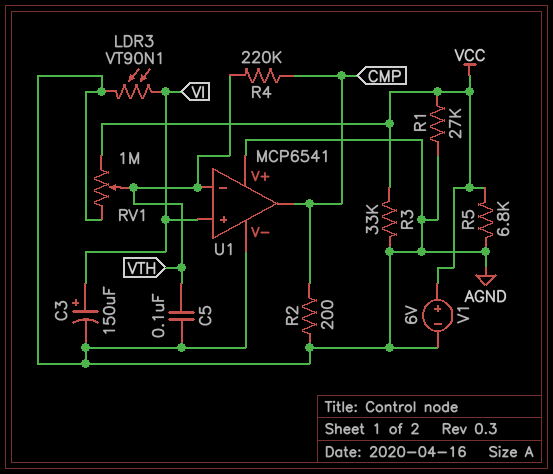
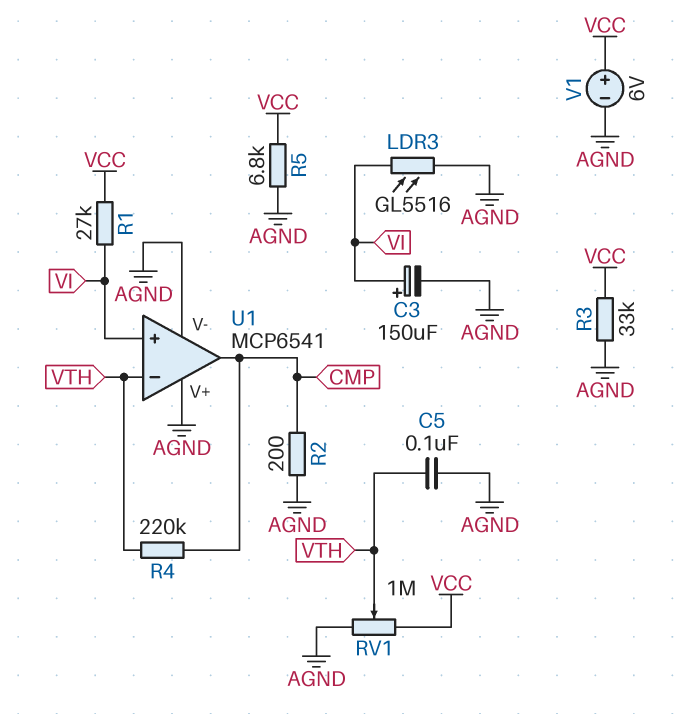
LDR3: VT90N1 (AGND, VI) -> GL5516 (AGND, VI)
R1: 27k (AGND, VCC) -> 27k (VCC, VI)

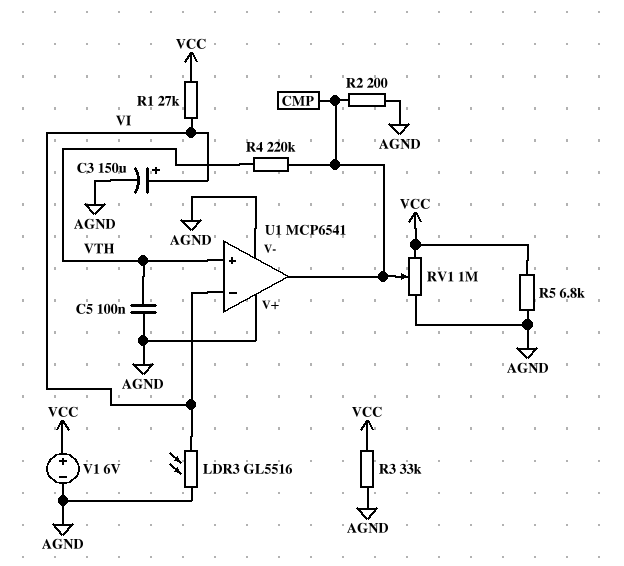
RV1: 1M (AGND, VCC, wiper VTH) -> 1M (AGND, VCC, wiper CMP)
U1 pin in+: VI -> VTH
U1 pin in-: VTH -> VI

